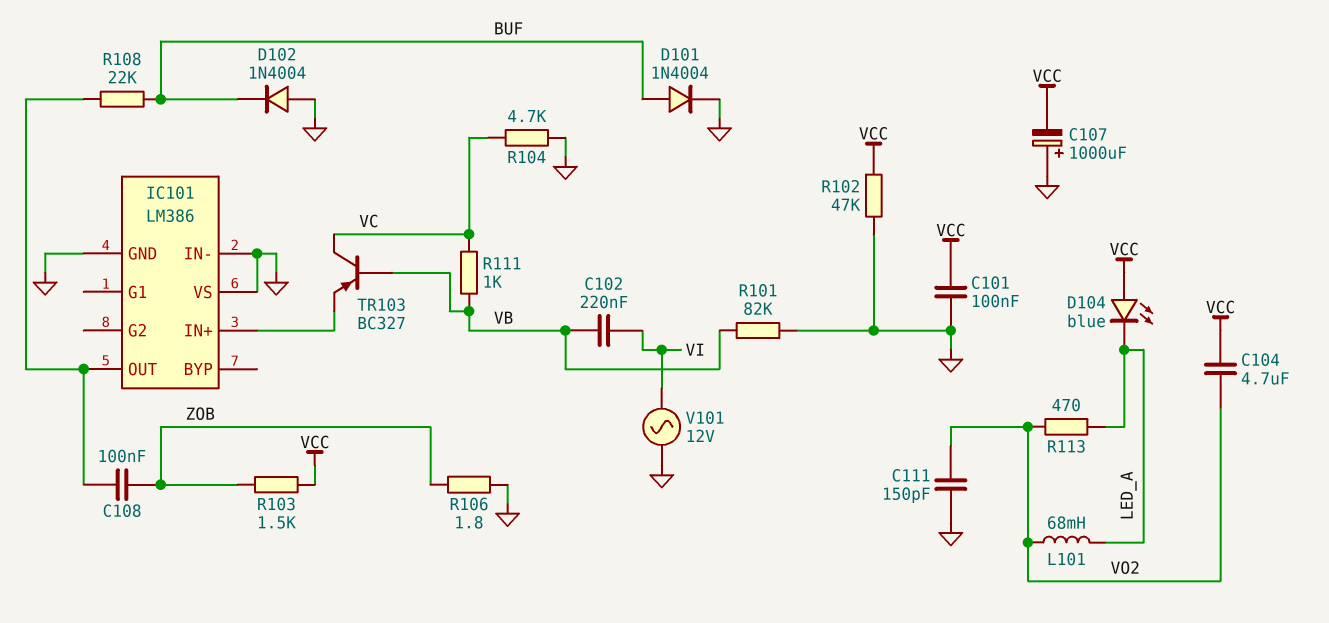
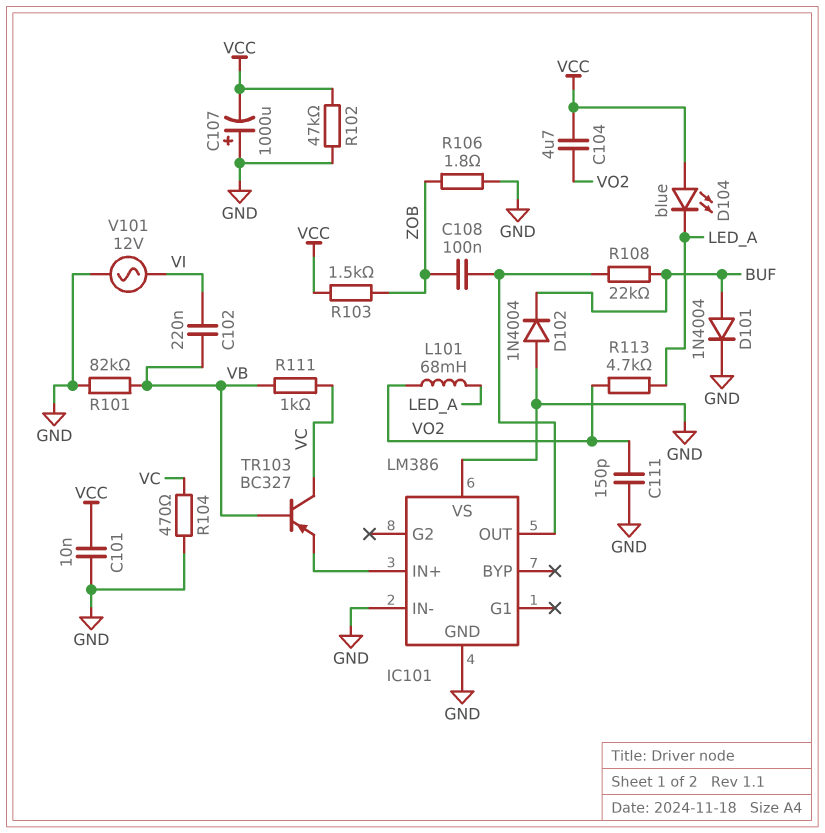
C101: 100nF (GND, VCC) -> 10nF (GND, VCC)
R104: 4.7k (GND, VC) -> 470 (GND, VC)
R113: 470 (LED_A, VO2) -> 4.7k (LED_A, VO2)

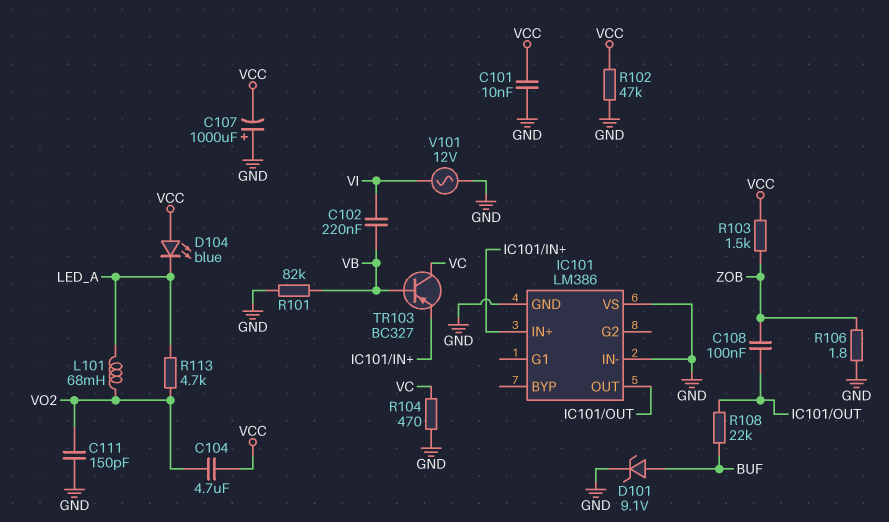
D101: diode 1N4004 (A BUF, K GND) -> zener 9.1V (A BUF, K GND)
D102: diode 1N4004 (A GND, K BUF) -> none
R111: 1k (VB, VC) -> none

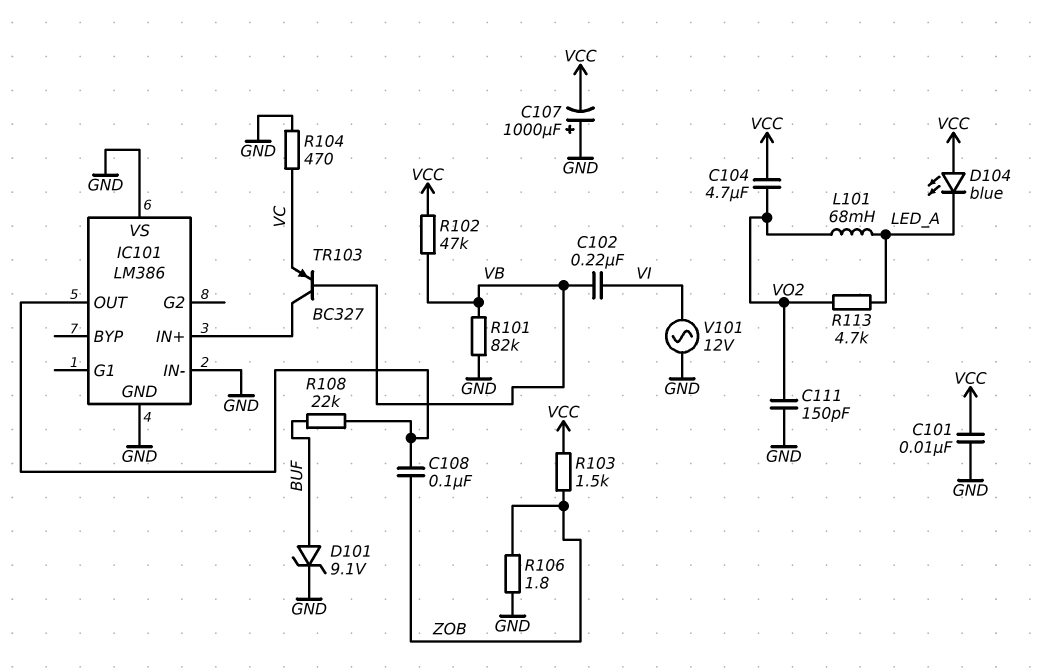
R102: 47k (GND, VCC) -> 47k (VB, VCC)
TR103: PNP BC327 (B VB, C VC, E IC101/IN+) -> PNP BC327 (B VB, C IC101/IN+, E VC)

